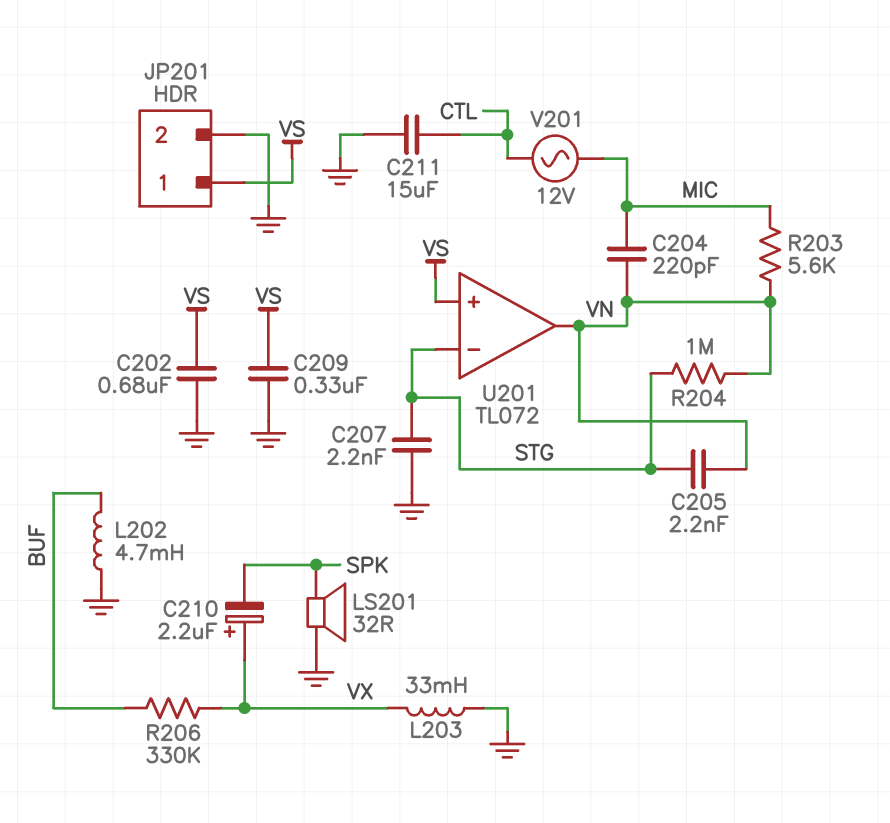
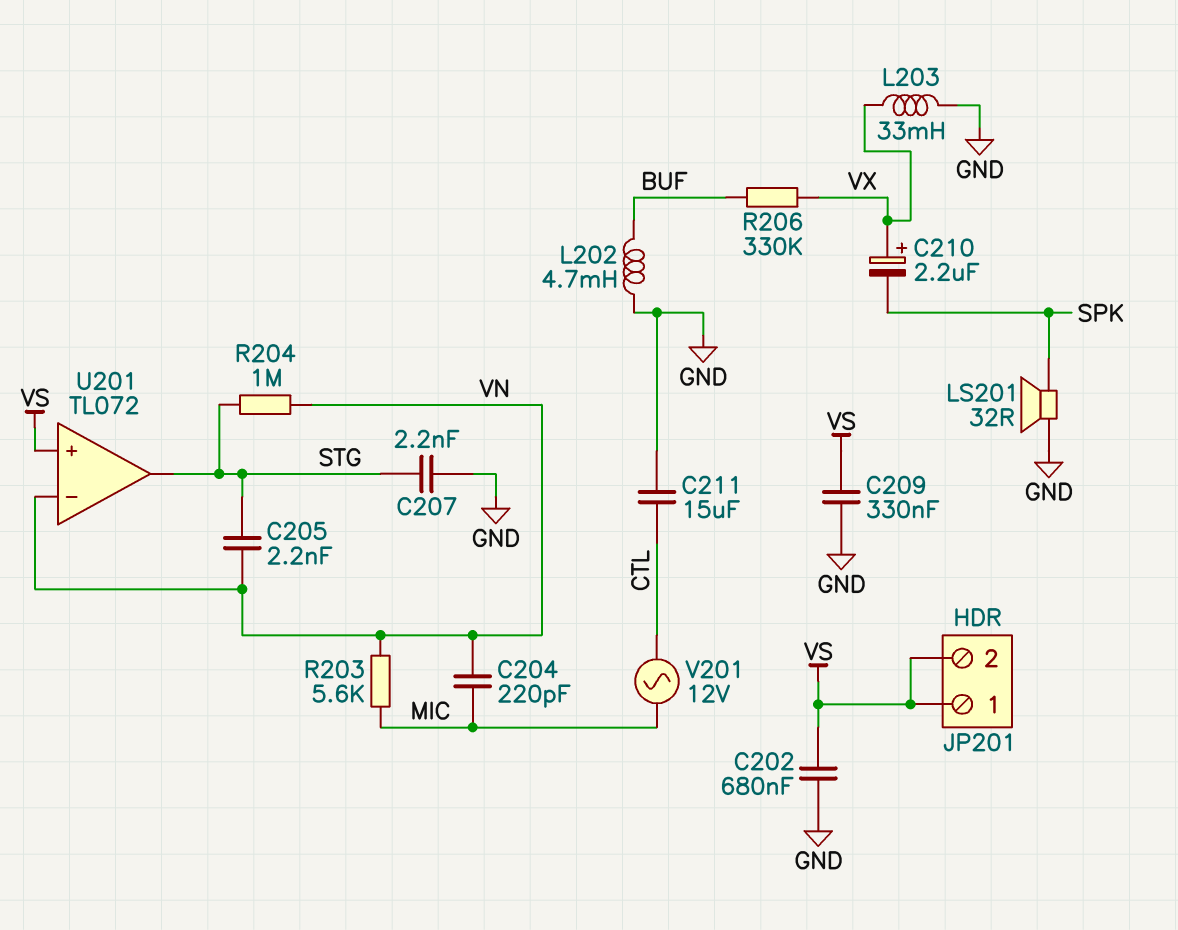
JP201 pin 2: GND -> VS
U201 pin in-: STG -> VN
U201 pin out: VN -> STG

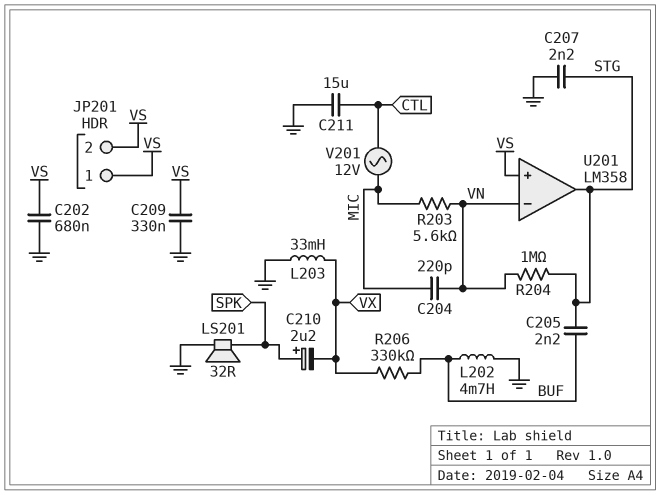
C205: 2.2nF (STG, VN) -> 2.2nF (BUF, STG)
C210: 2.2uF (plus VX, minus SPK) -> 2.2uF (plus SPK, minus VX)
U201: TL072 -> LM358

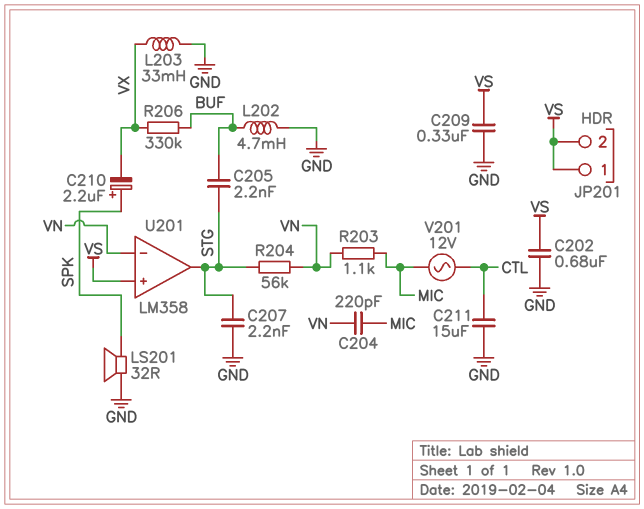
R203: 5.6k (MIC, VN) -> 1.1k (MIC, VN)
R204: 1M (STG, VN) -> 56k (STG, VN)

